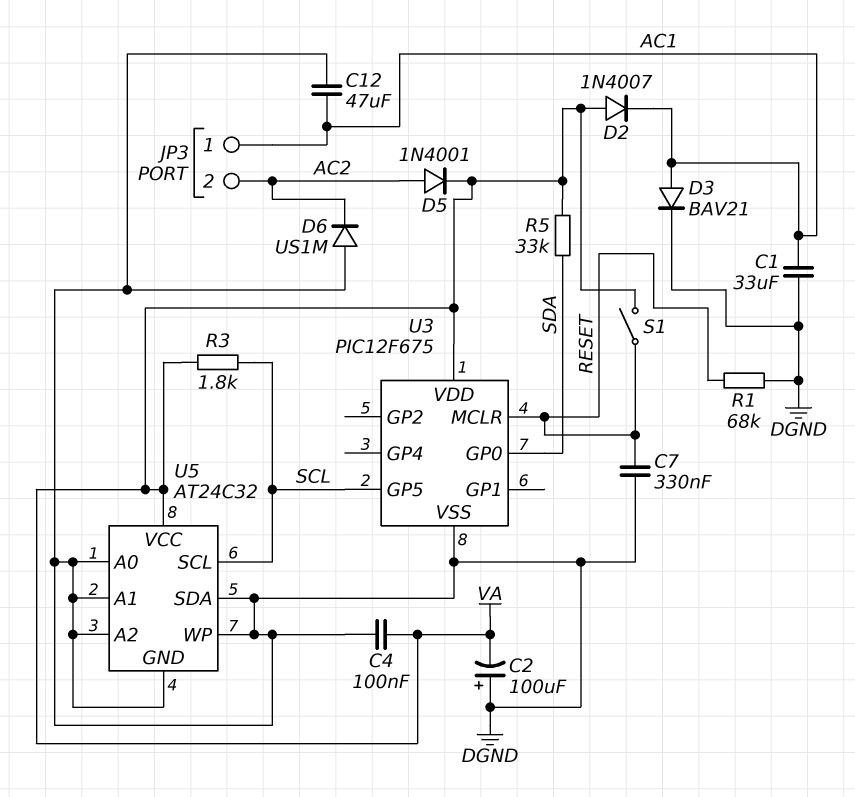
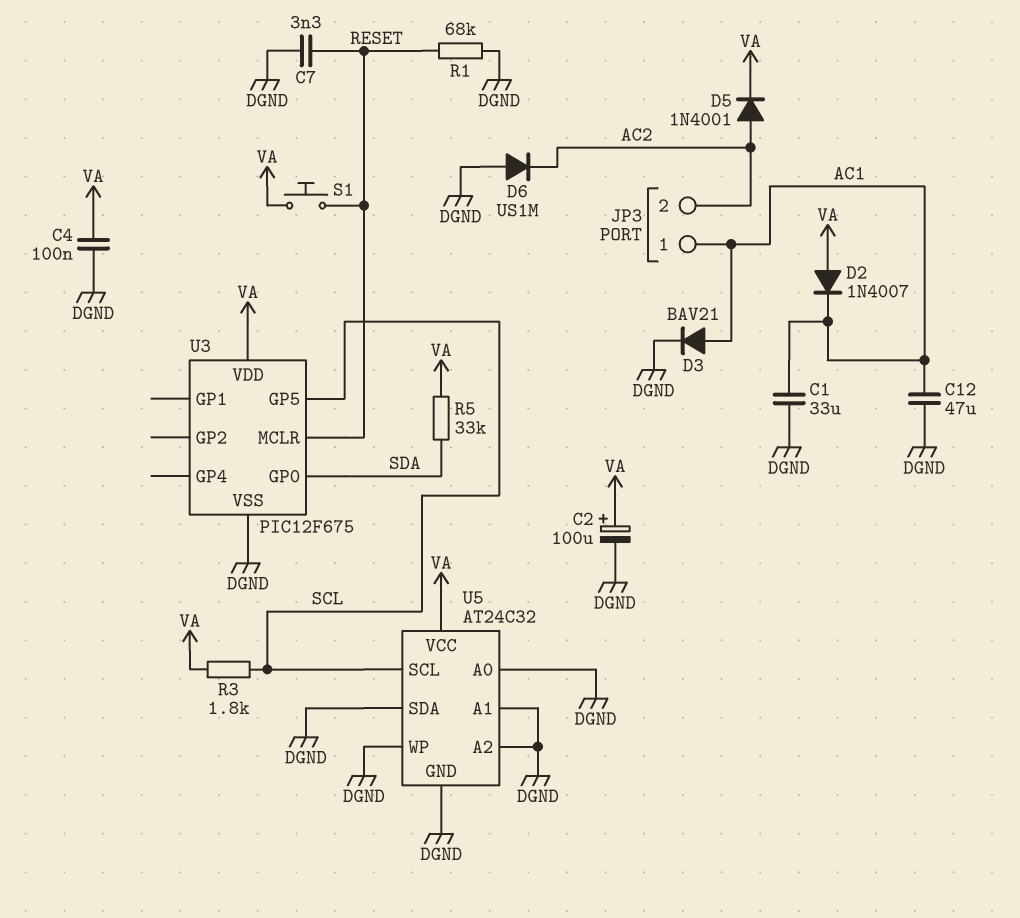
C2: 100uF (plus DGND, minus VA) -> 100uF (plus VA, minus DGND)
C7: 330nF (DGND, RESET) -> 3.3nF (DGND, RESET)
S1: switch (RESET, VA) -> button (RESET, VA)

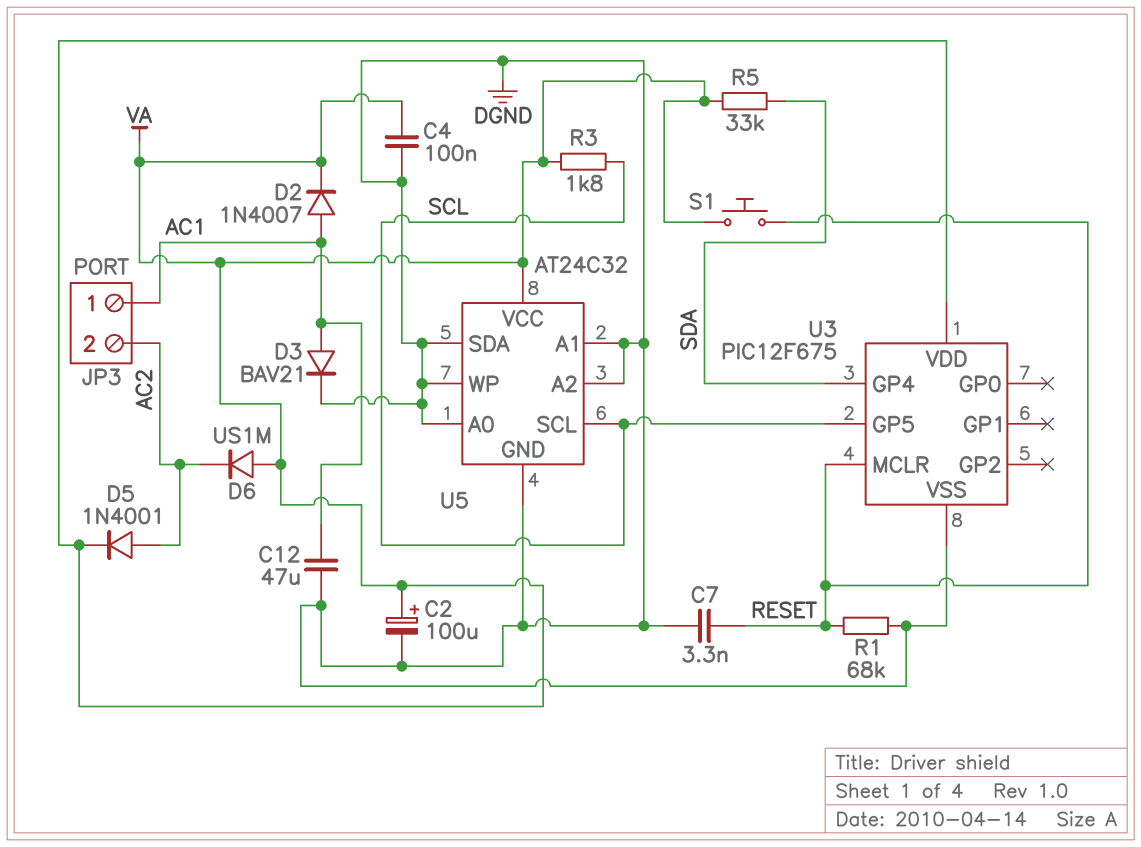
C1: 33uF (AC1, DGND) -> none
D2: diode 1N4007 (A VA, K AC1) -> diode 1N4007 (A AC1, K VA)
D6: diode US1M (A DGND, K AC2) -> diode US1M (A VA, K AC2)
U3 pin GP0: SDA -> none
U3 pin GP4: none -> SDA

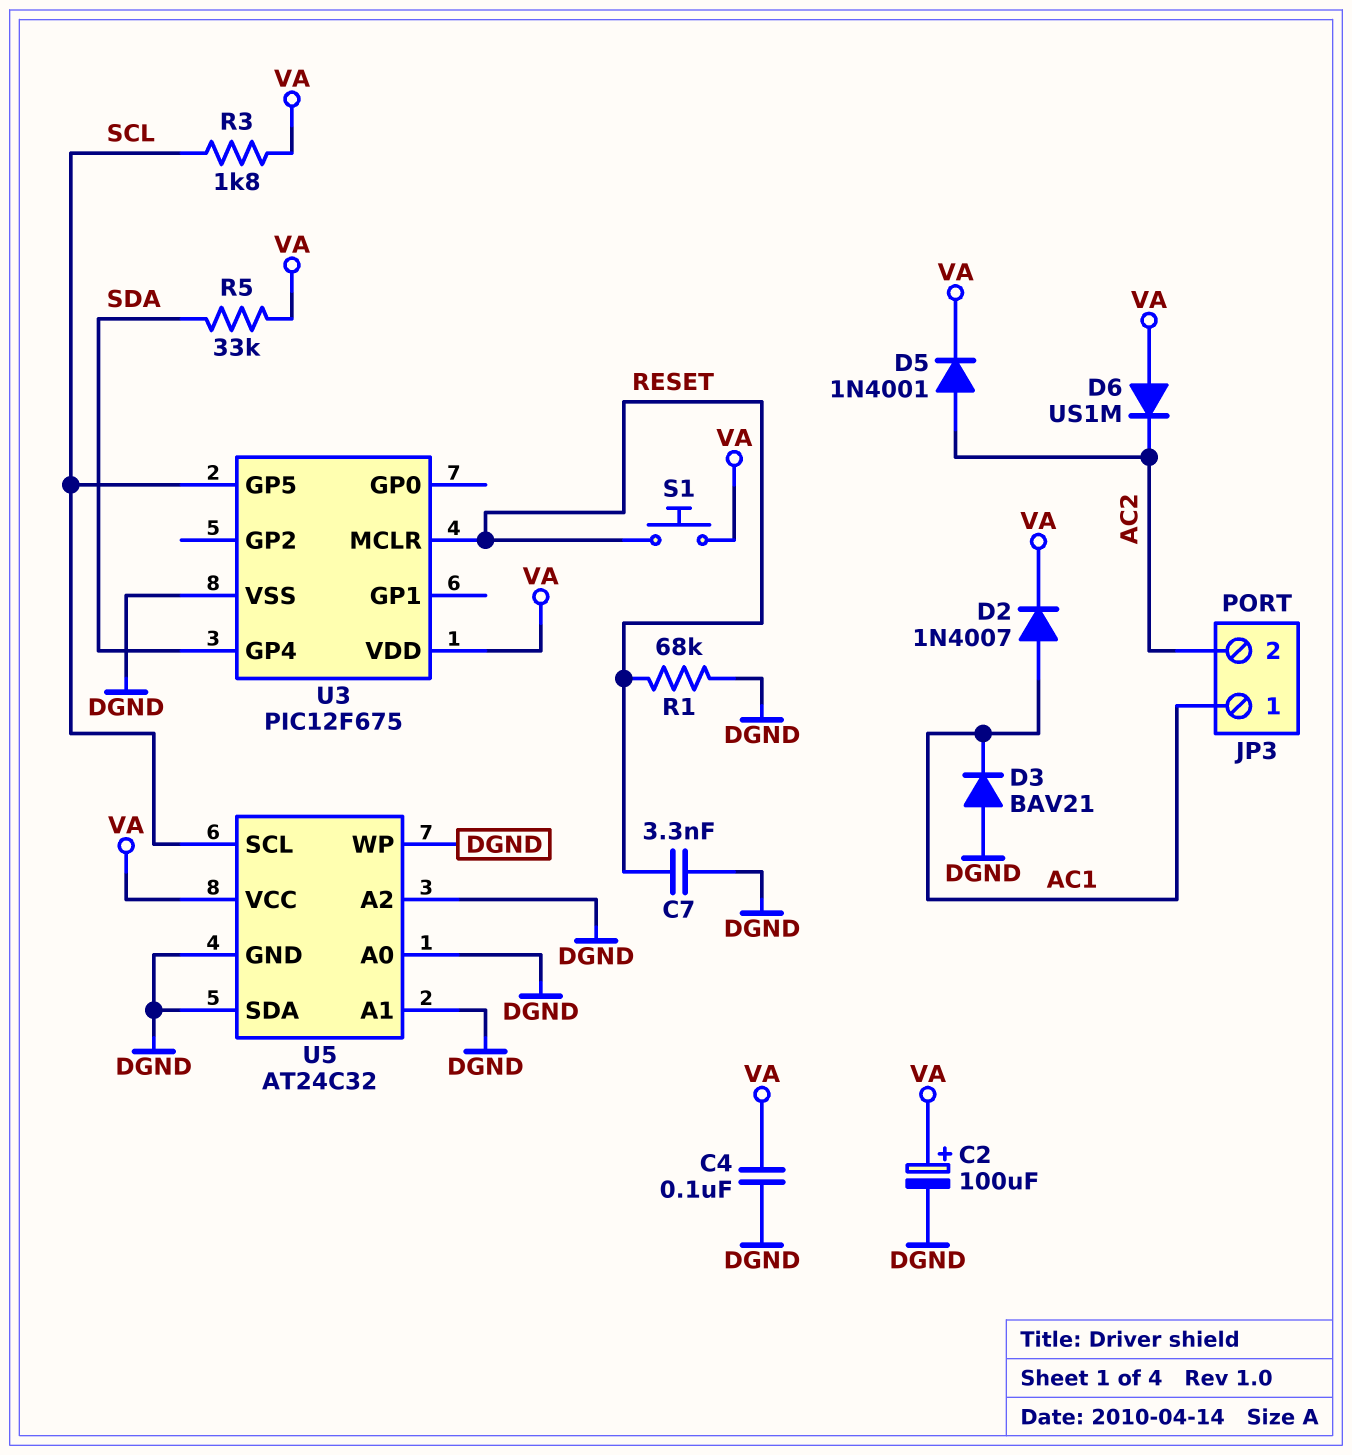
C12: 47uF (AC1, DGND) -> none
D3: diode BAV21 (A AC1, K DGND) -> diode BAV21 (A DGND, K AC1)

